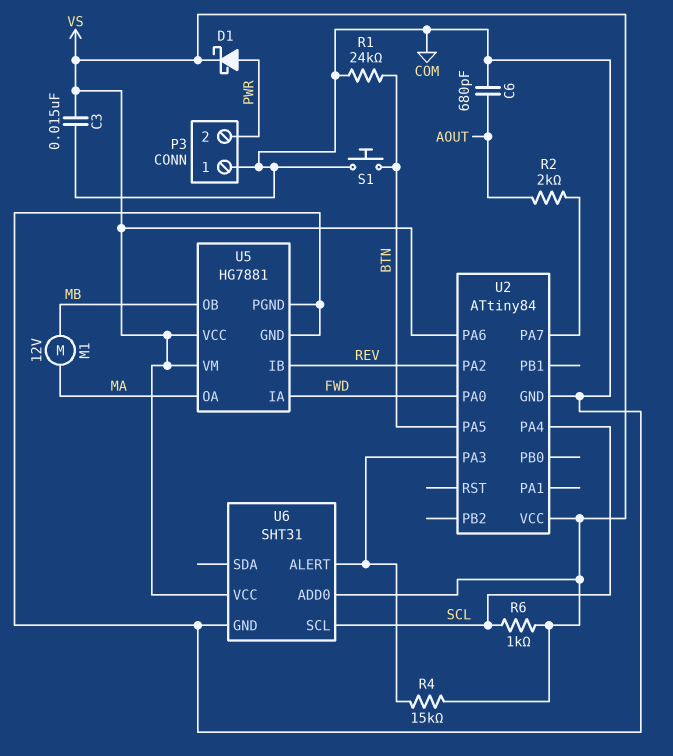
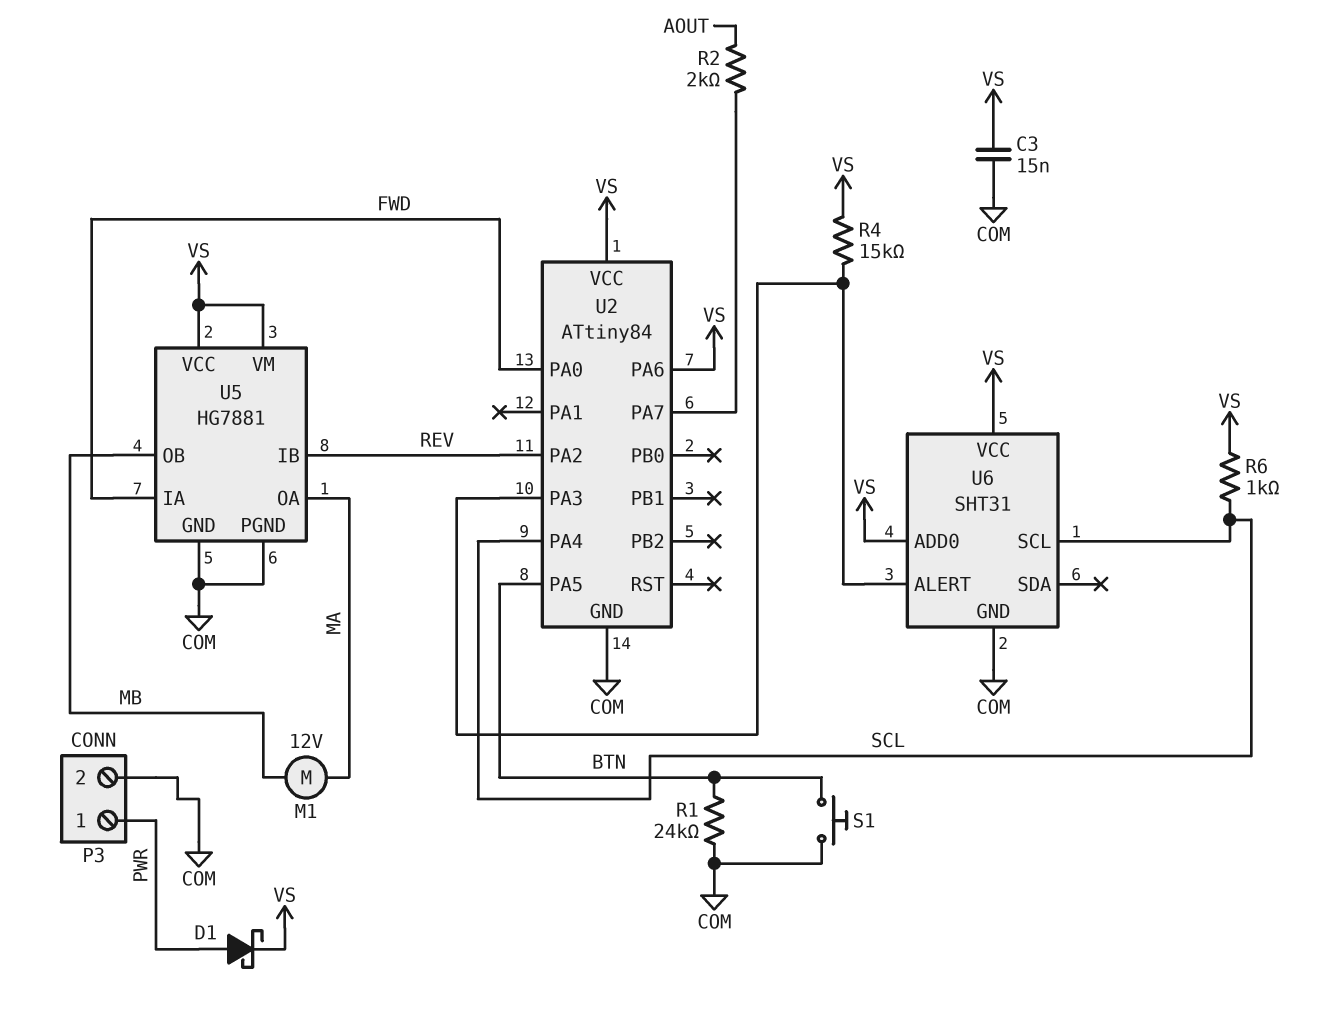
C6: 680pF (AOUT, COM) -> none
P3 pin 1: COM -> PWR
P3 pin 2: PWR -> COM

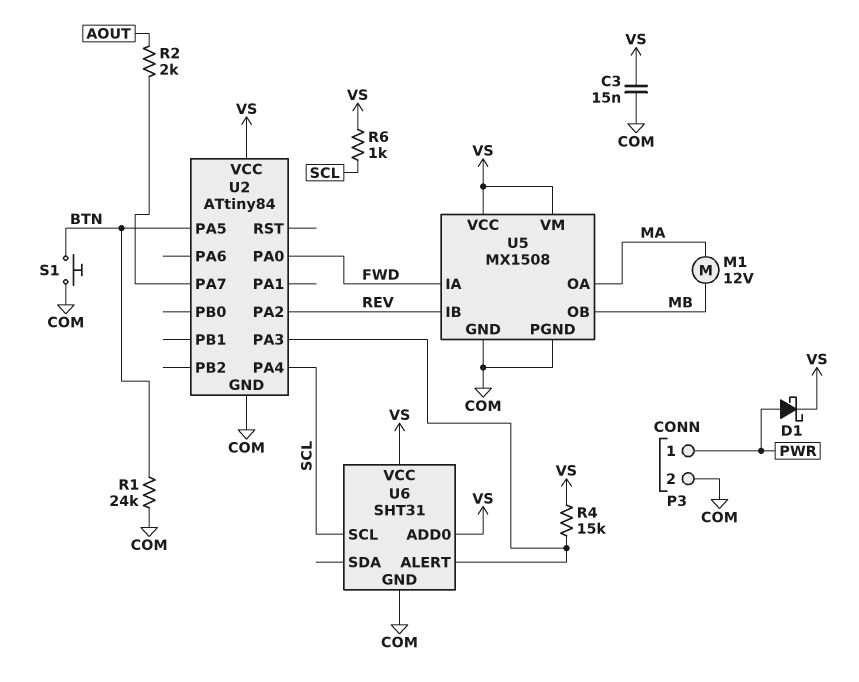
U2 pin PA6: VS -> none
U5: HG7881 -> MX1508

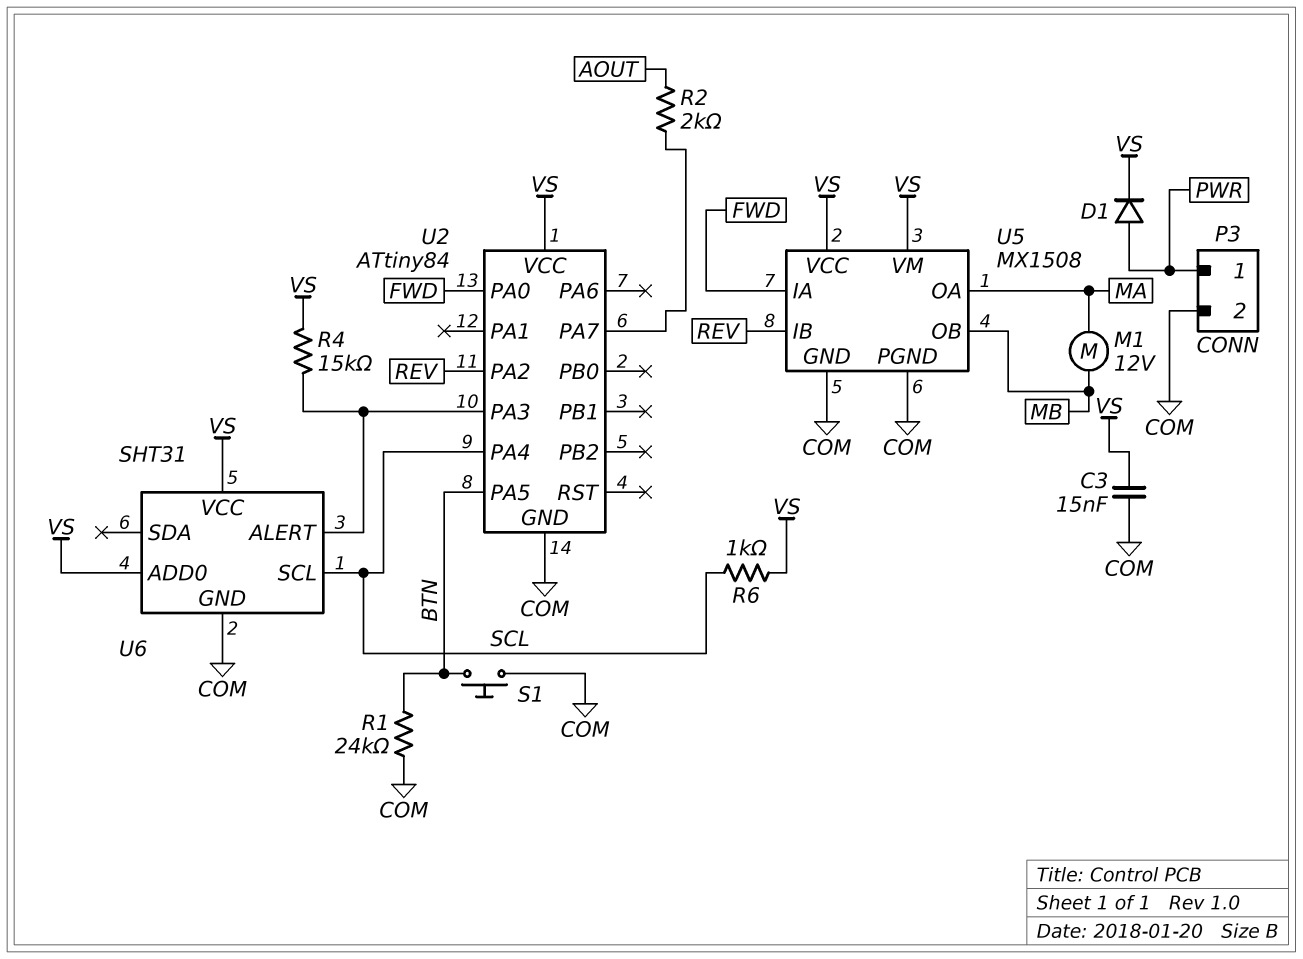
D1: schottky (A PWR, K VS) -> diode (A PWR, K VS)

